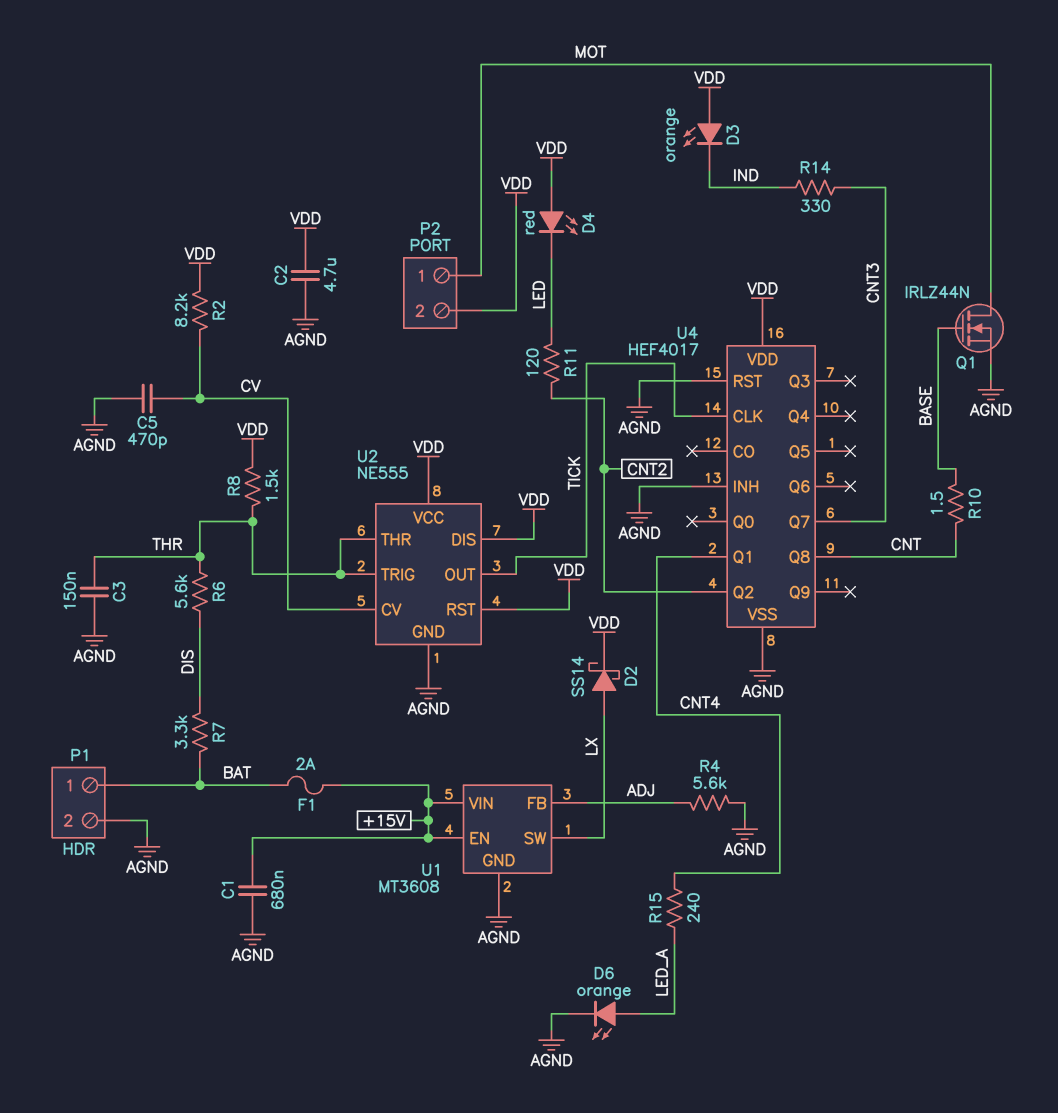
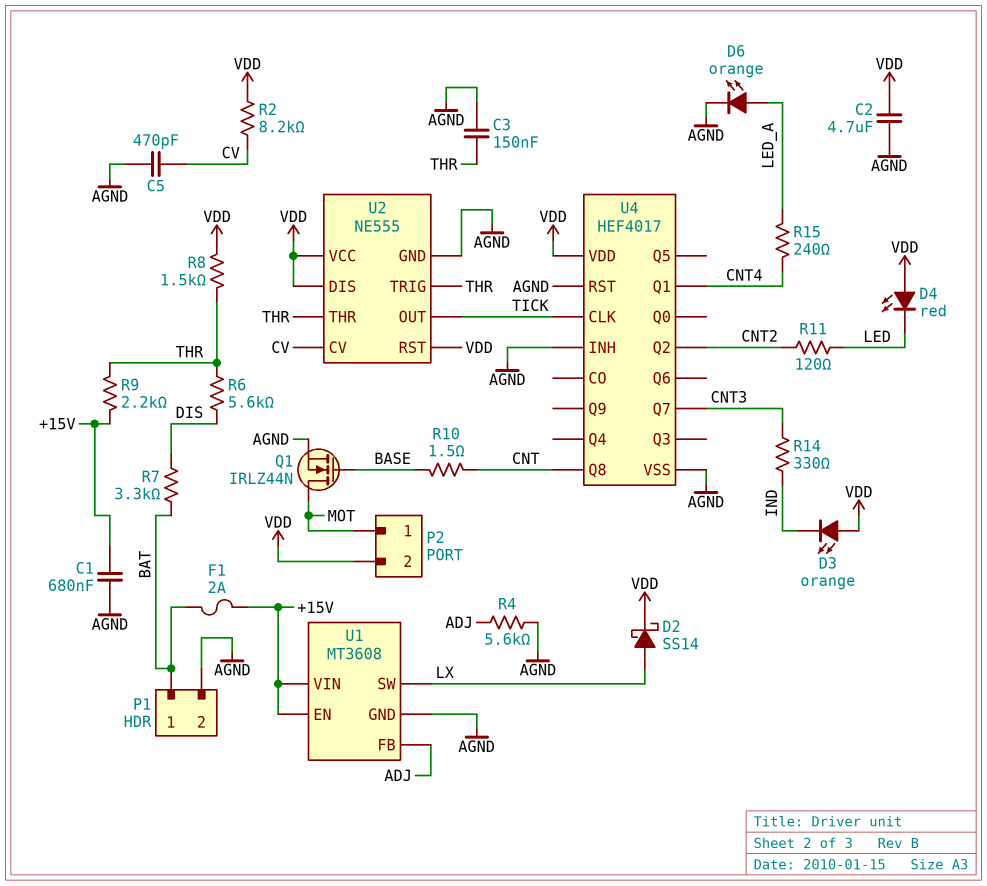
R9: none -> 2.2k (+15V, THR)

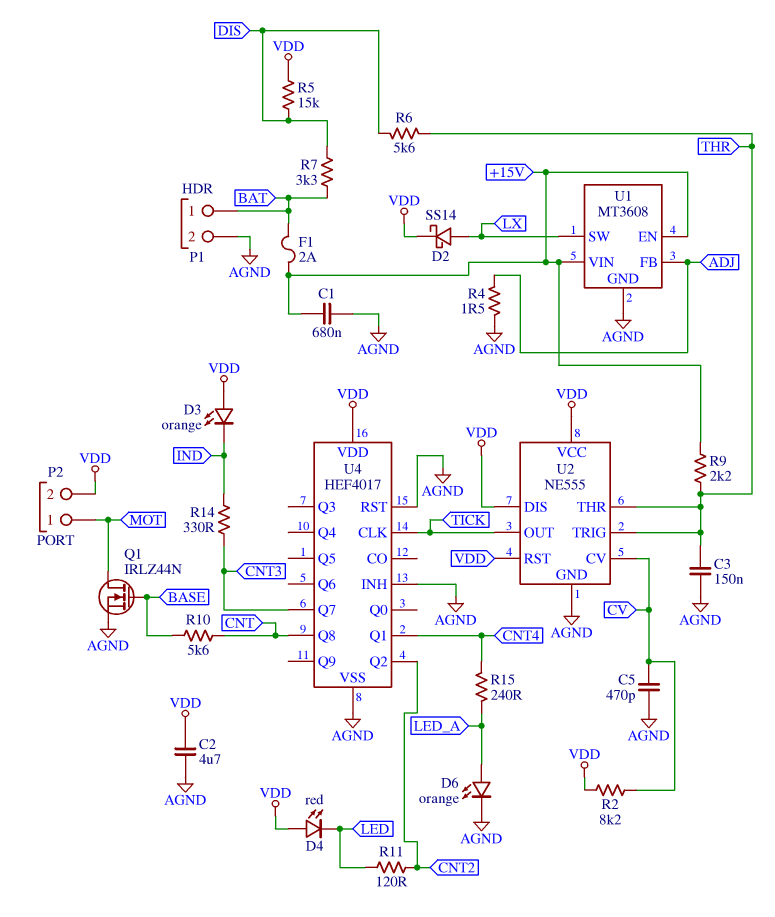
R4: 5.6k (ADJ, AGND) -> 1.5 (ADJ, AGND)
R5: none -> 15k (DIS, VDD)
R8: 1.5k (THR, VDD) -> none
R10: 1.5 (BASE, CNT) -> 5.6k (BASE, CNT)

